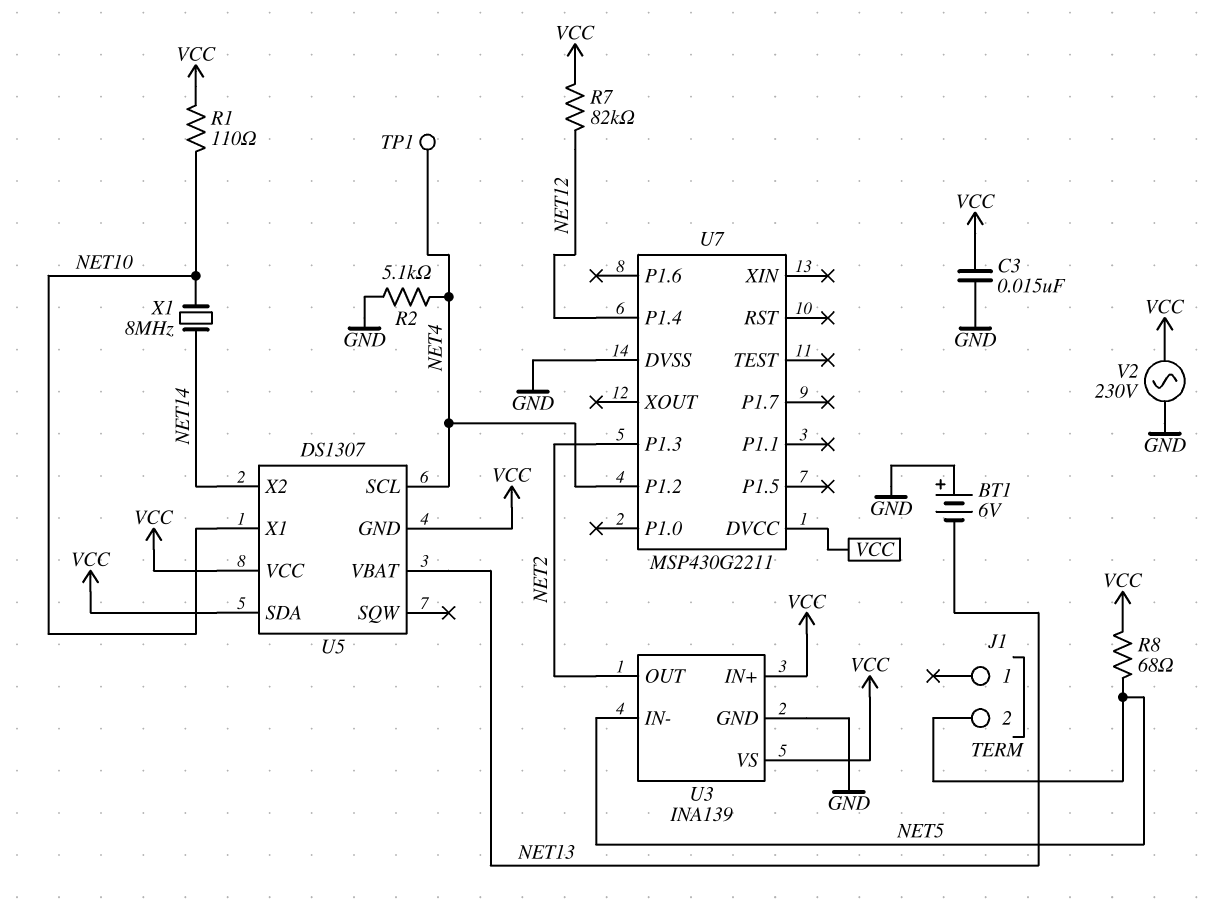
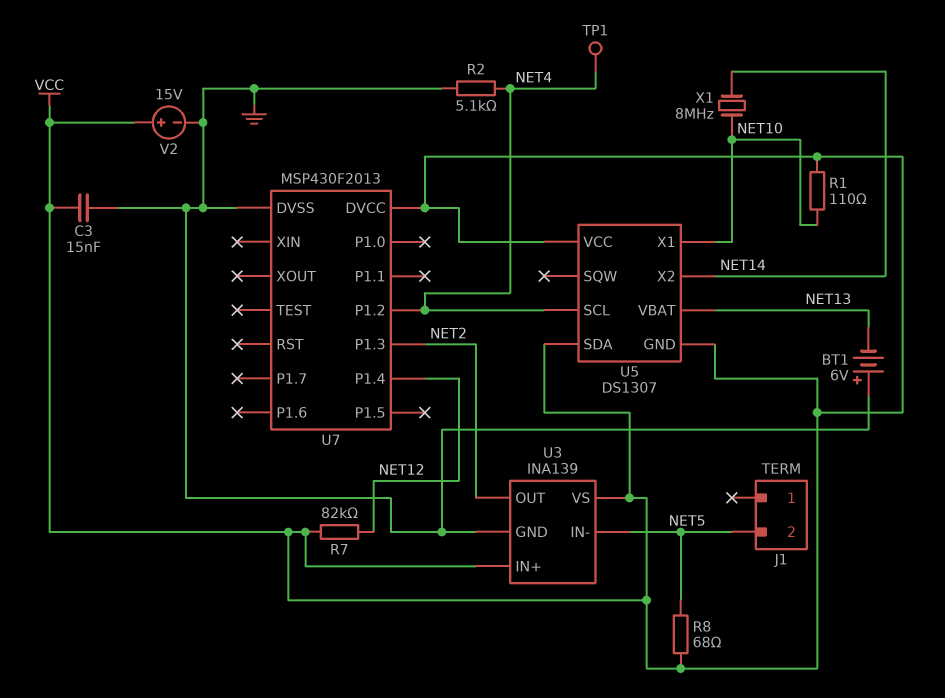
U7: MSP430G2211 -> MSP430F2013
V2: AC 230V (GND, VCC) -> 15V (plus VCC, minus GND)

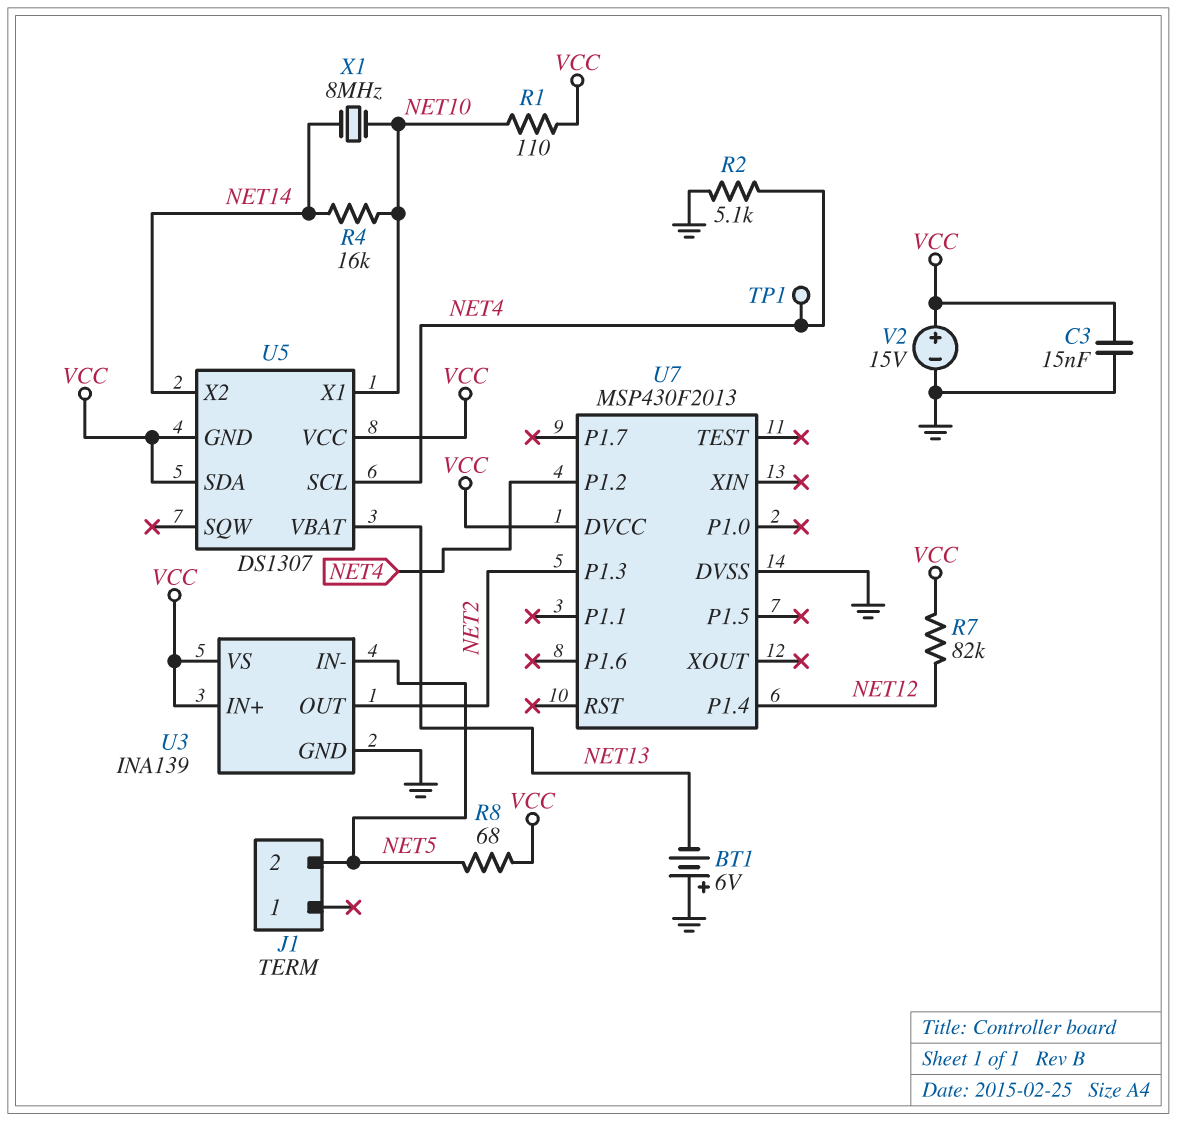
R4: none -> 16k (NET10, NET14)

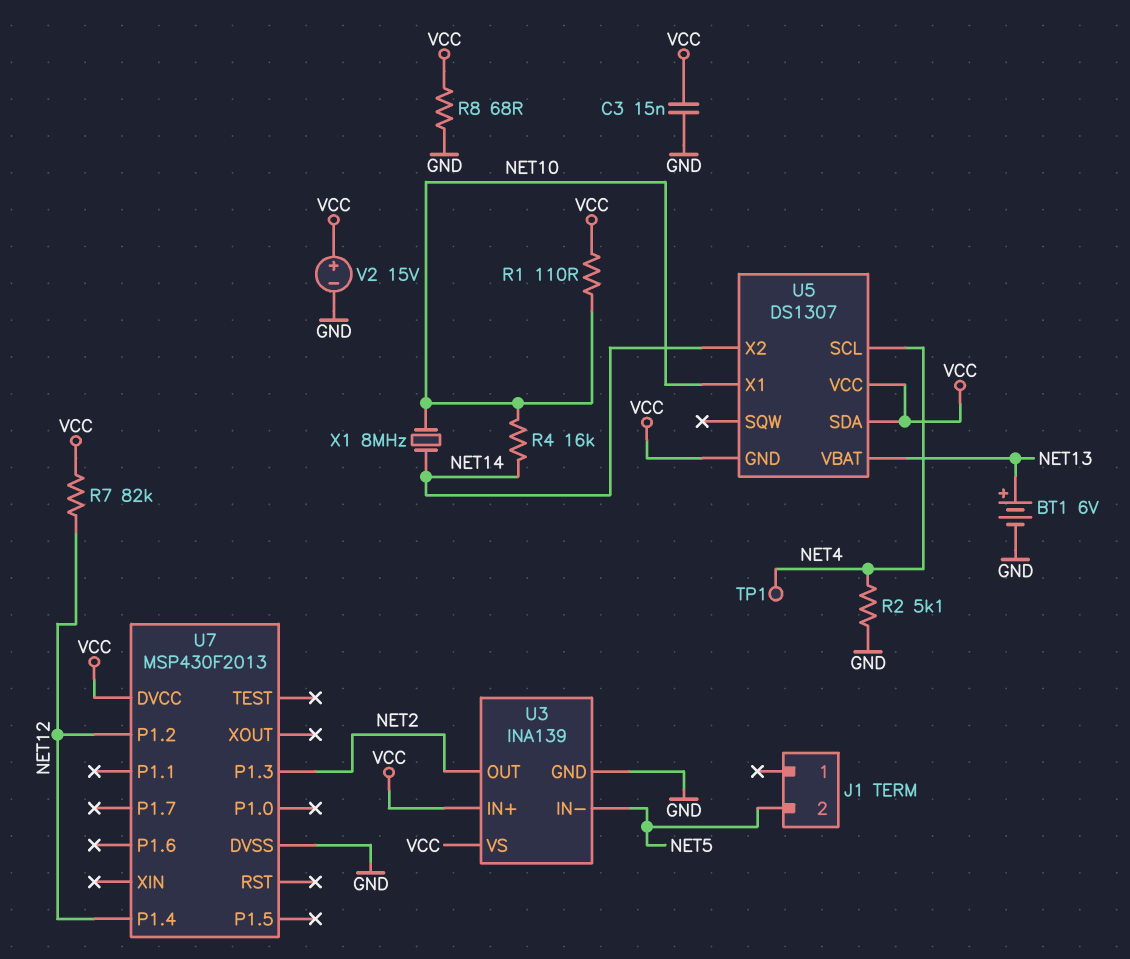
BT1: 6V (plus GND, minus NET13) -> 6V (plus NET13, minus GND)
R8: 68 (NET5, VCC) -> 68 (GND, VCC)
U7 pin P1.2: NET4 -> NET12

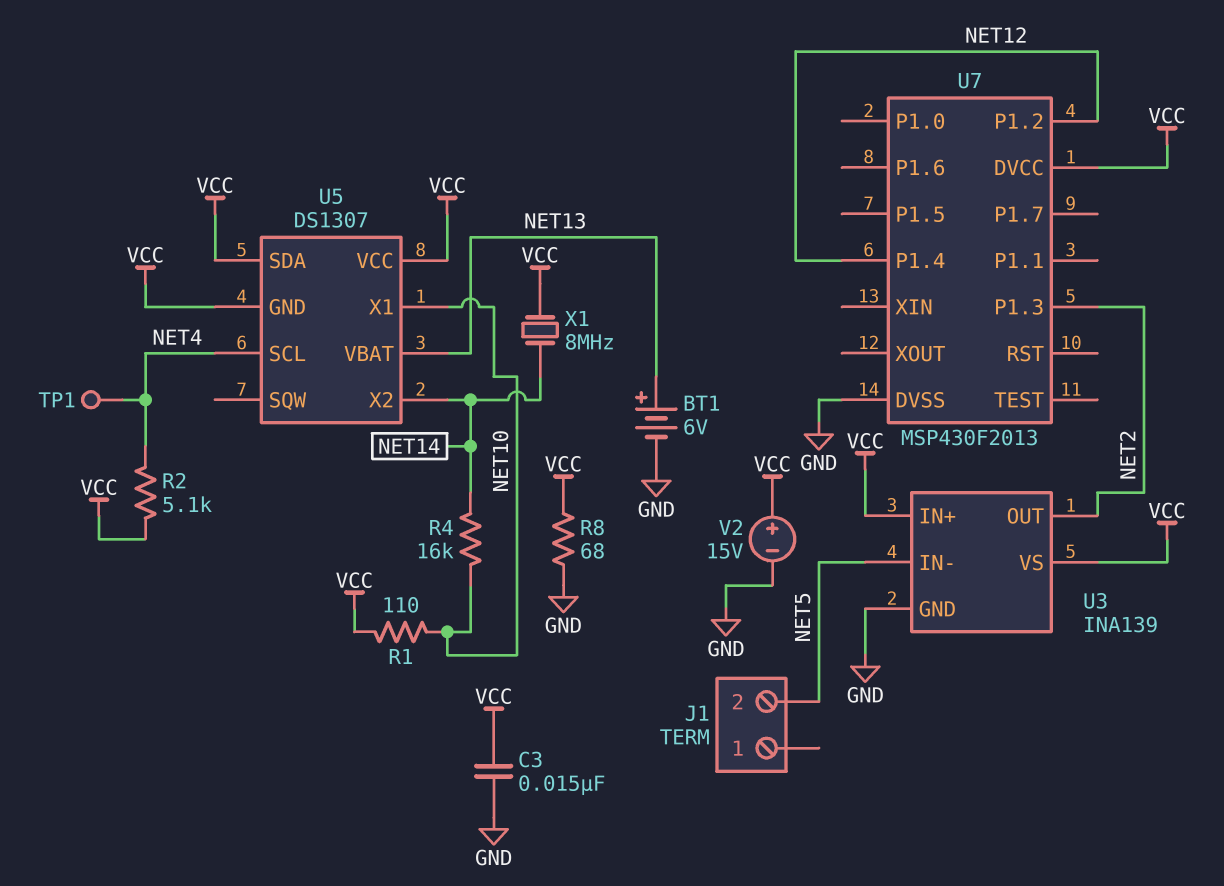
R2: 5.1k (GND, NET4) -> 5.1k (NET4, VCC)
R7: 82k (NET12, VCC) -> none
X1: 8MHz (NET10, NET14) -> 8MHz (NET14, VCC)

